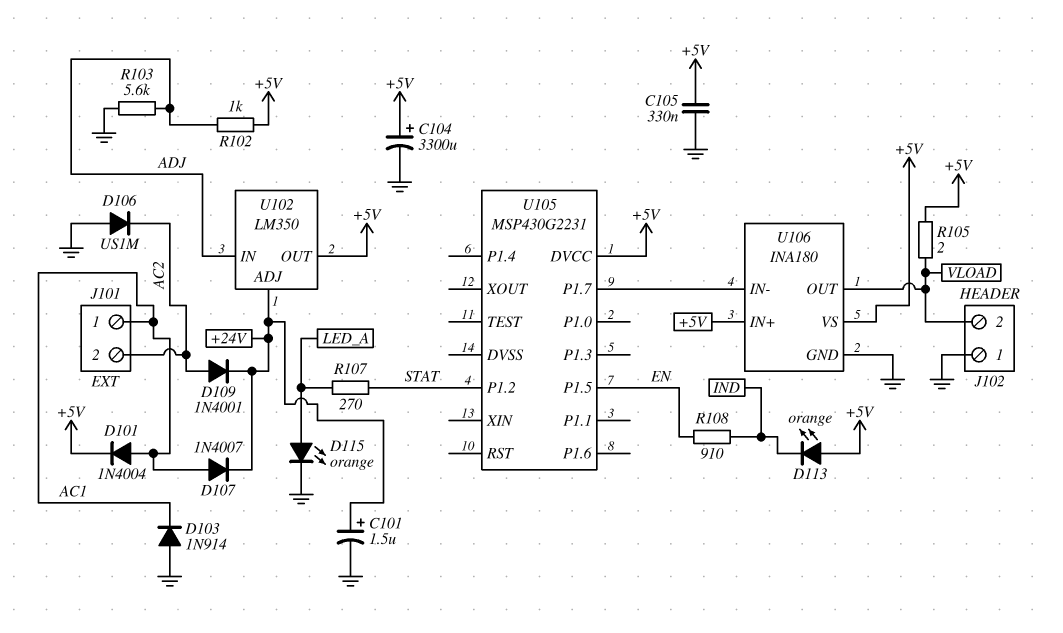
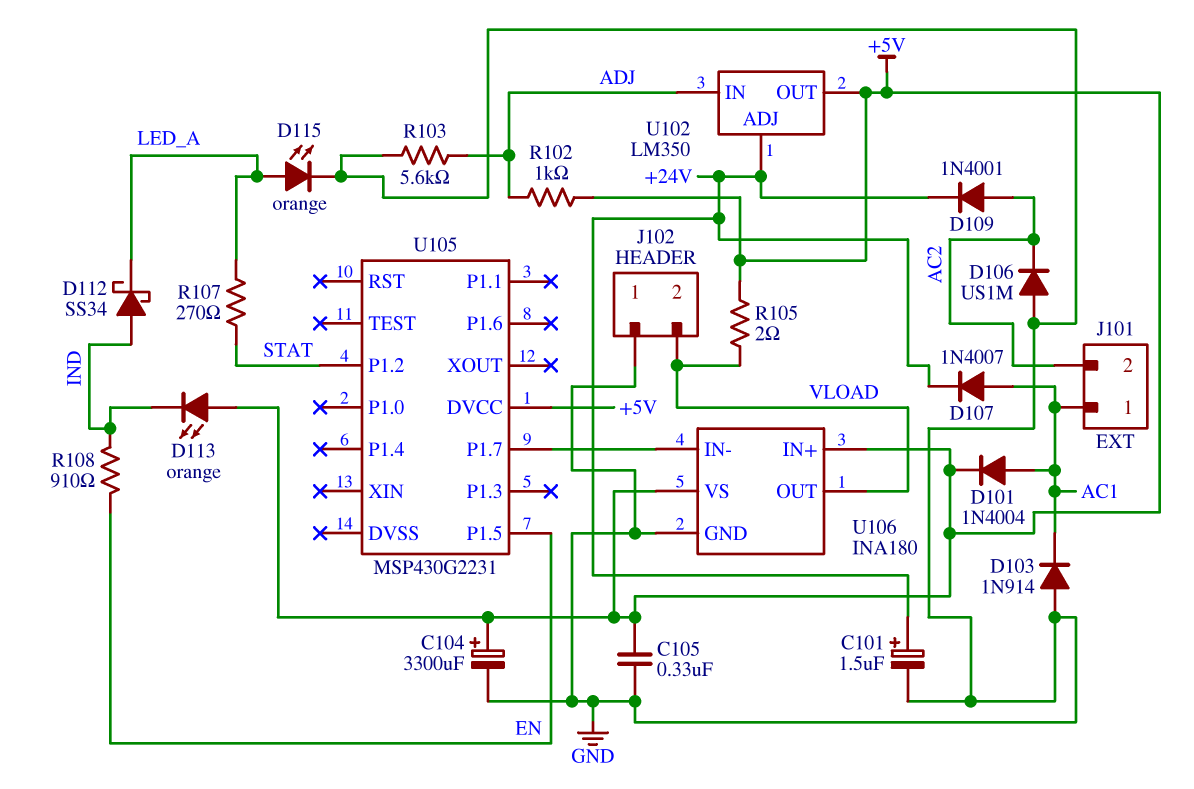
D112: none -> schottky SS34 (A IND, K LED_A)

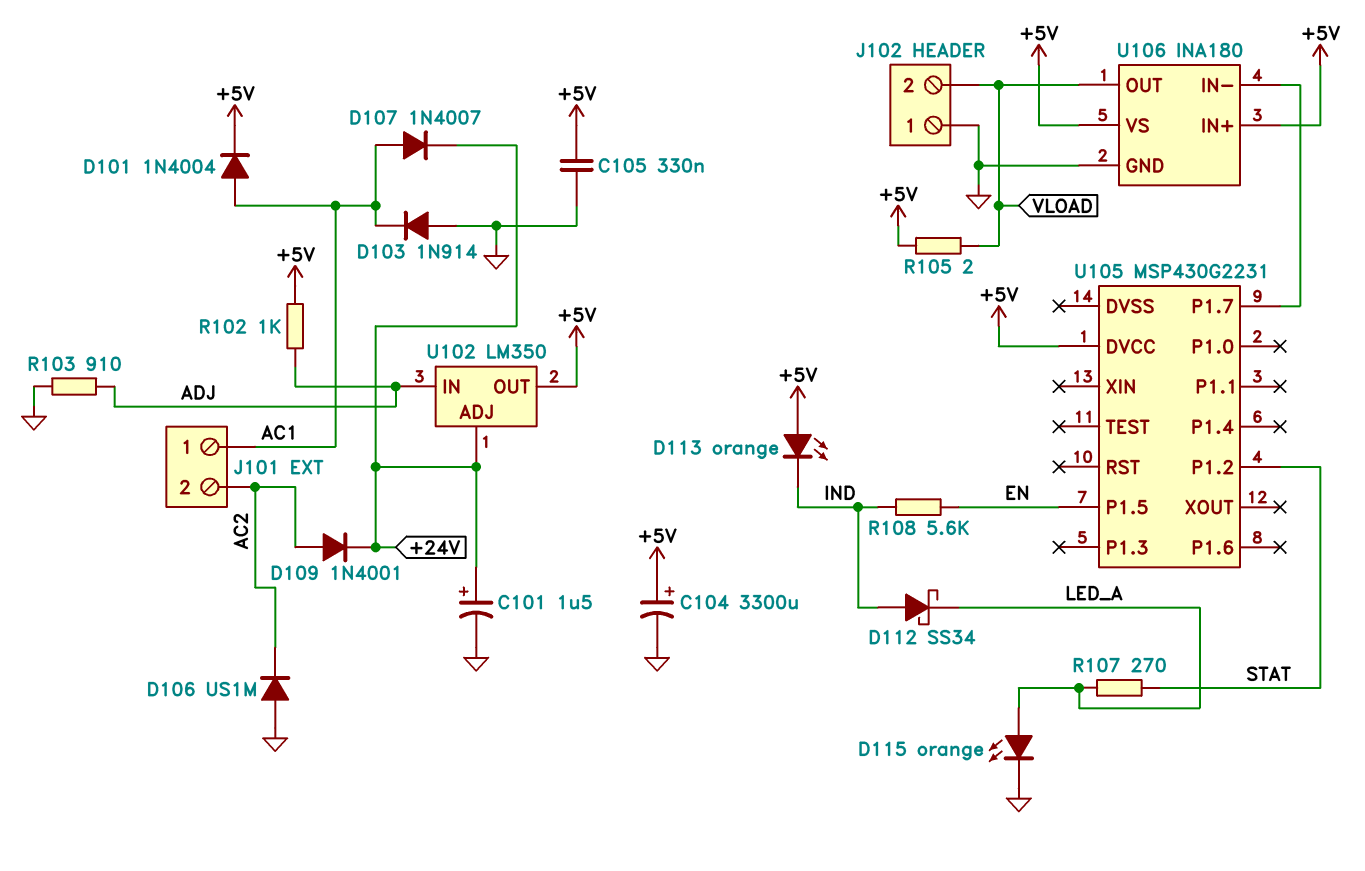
R103: 5.6k (ADJ, GND) -> 910 (ADJ, GND)
R108: 910 (EN, IND) -> 5.6k (EN, IND)

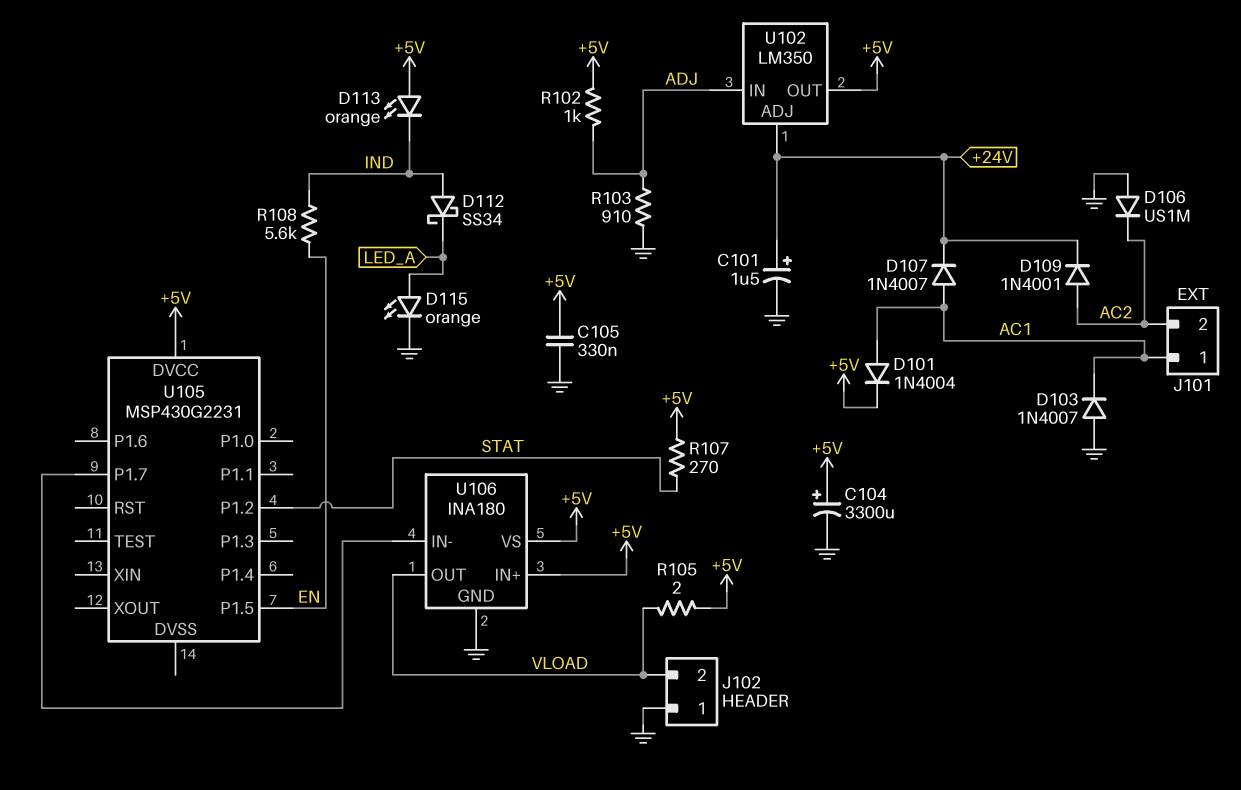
D103: diode 1N914 (A GND, K AC1) -> diode 1N4007 (A GND, K AC1)
R107: 270 (LED_A, STAT) -> 270 (+5V, STAT)

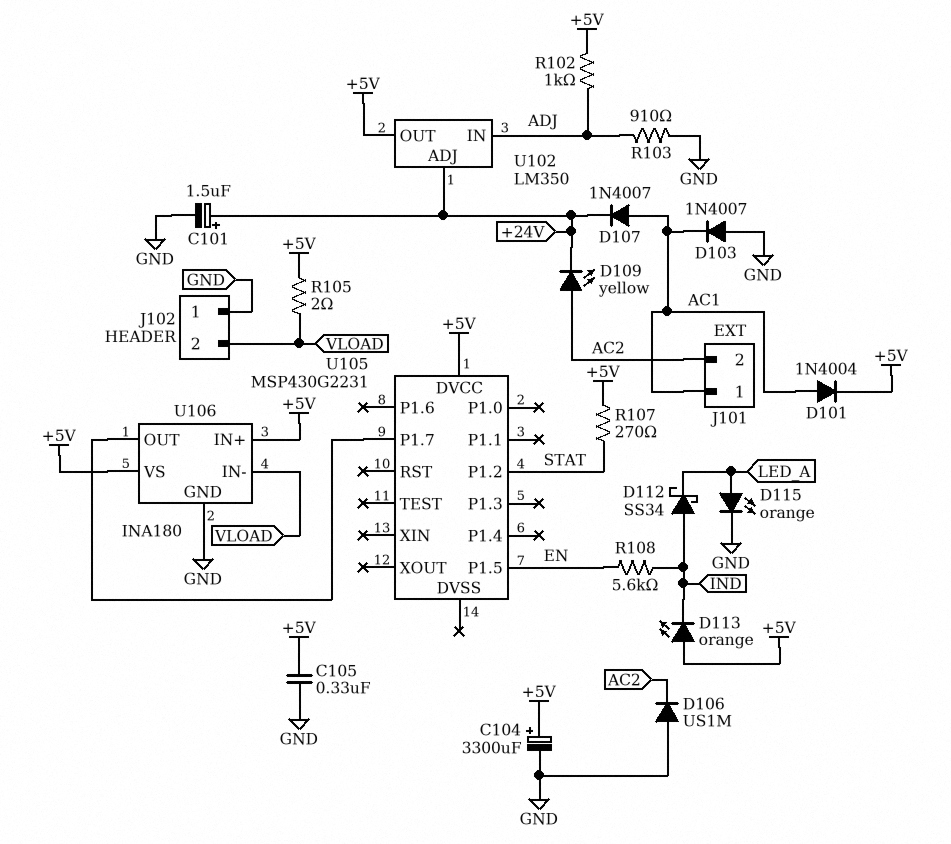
D109: diode 1N4001 (A AC2, K +24V) -> LED yellow (A AC2, K +24V)
U106 pin IN-: U105/P1.7 -> VLOAD
U106 pin OUT: VLOAD -> U105/P1.7

